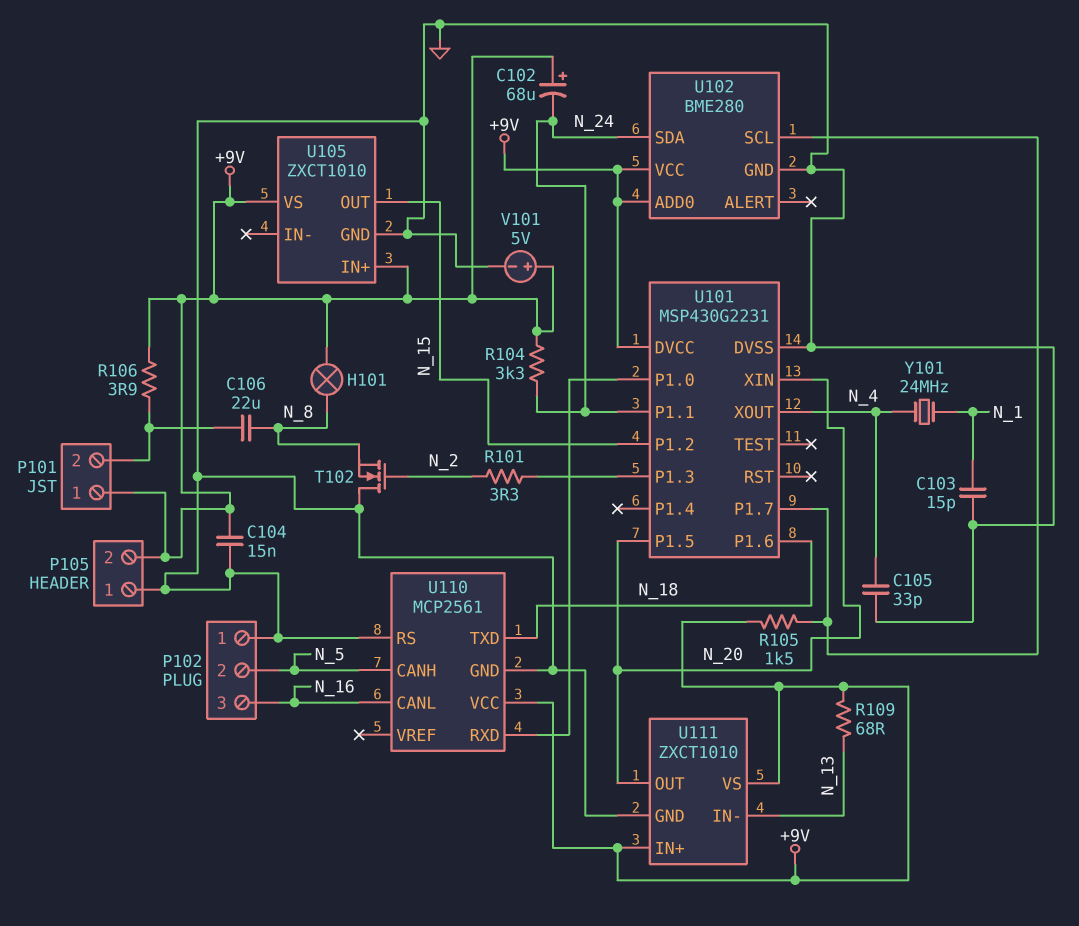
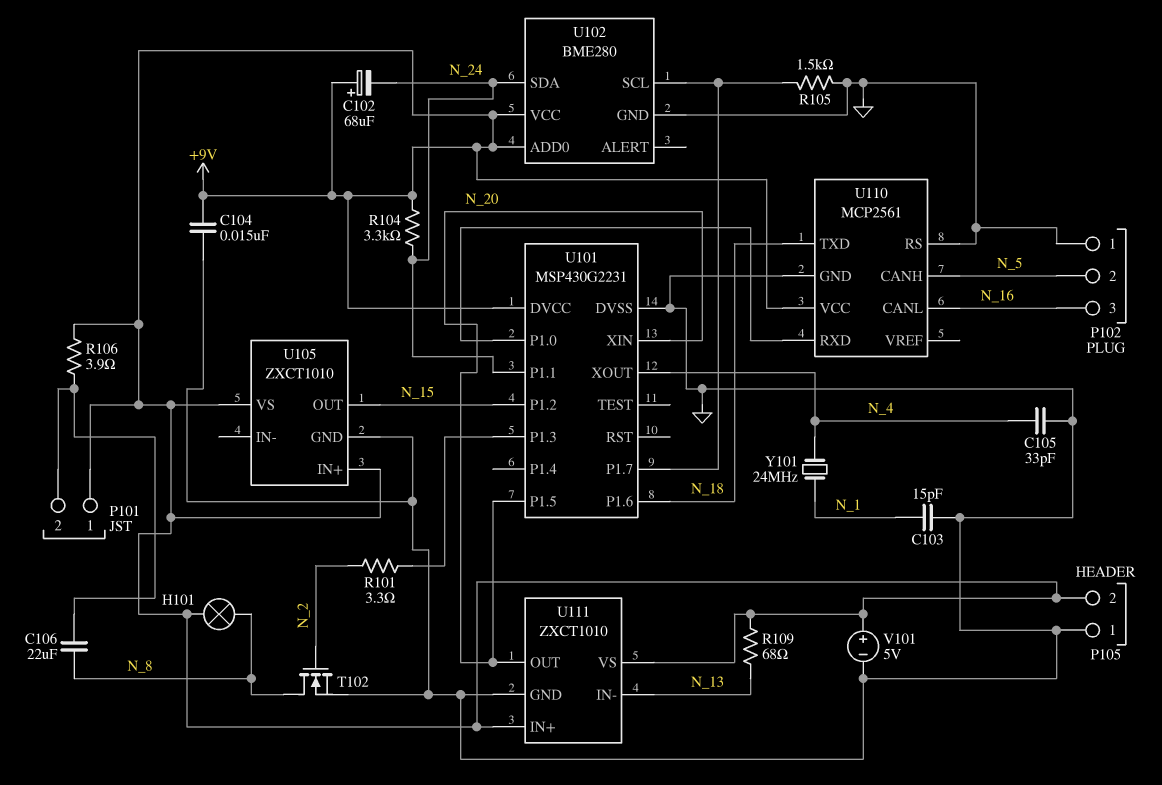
R105: 1.5k (+9V, U101/P1.7) -> 1.5k (GND, U101/P1.7)
T102: NMOS (G N_2, D GND, S N_8) -> NMOS (G N_2, D N_8, S GND)

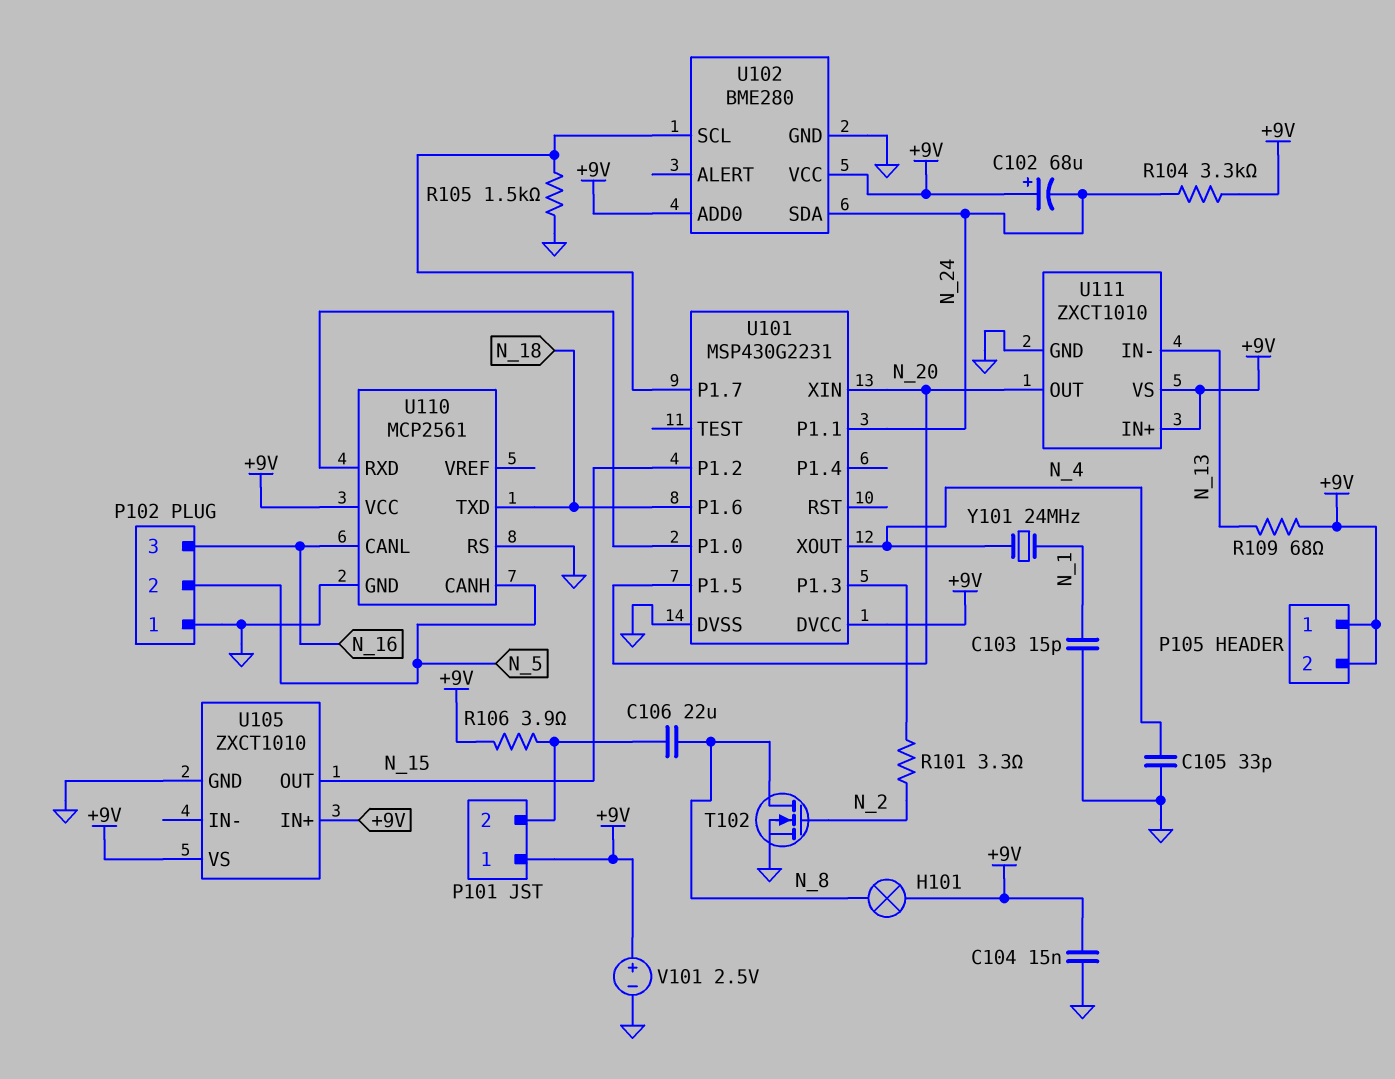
P105 pin 1: GND -> +9V
V101: 5V (plus +9V, minus GND) -> 2.5V (plus +9V, minus GND)

